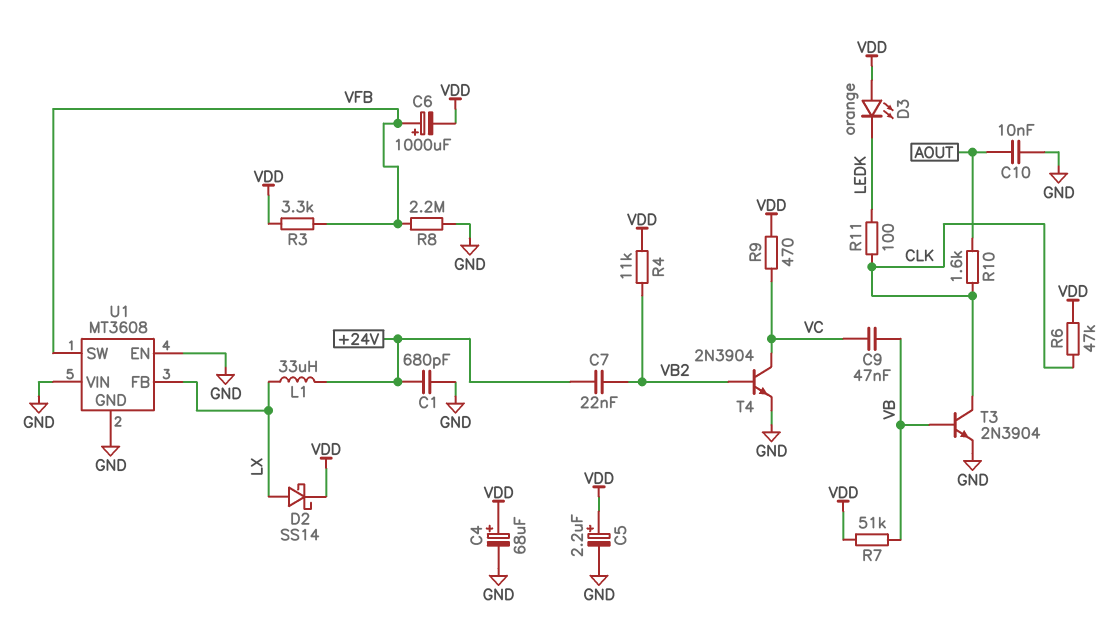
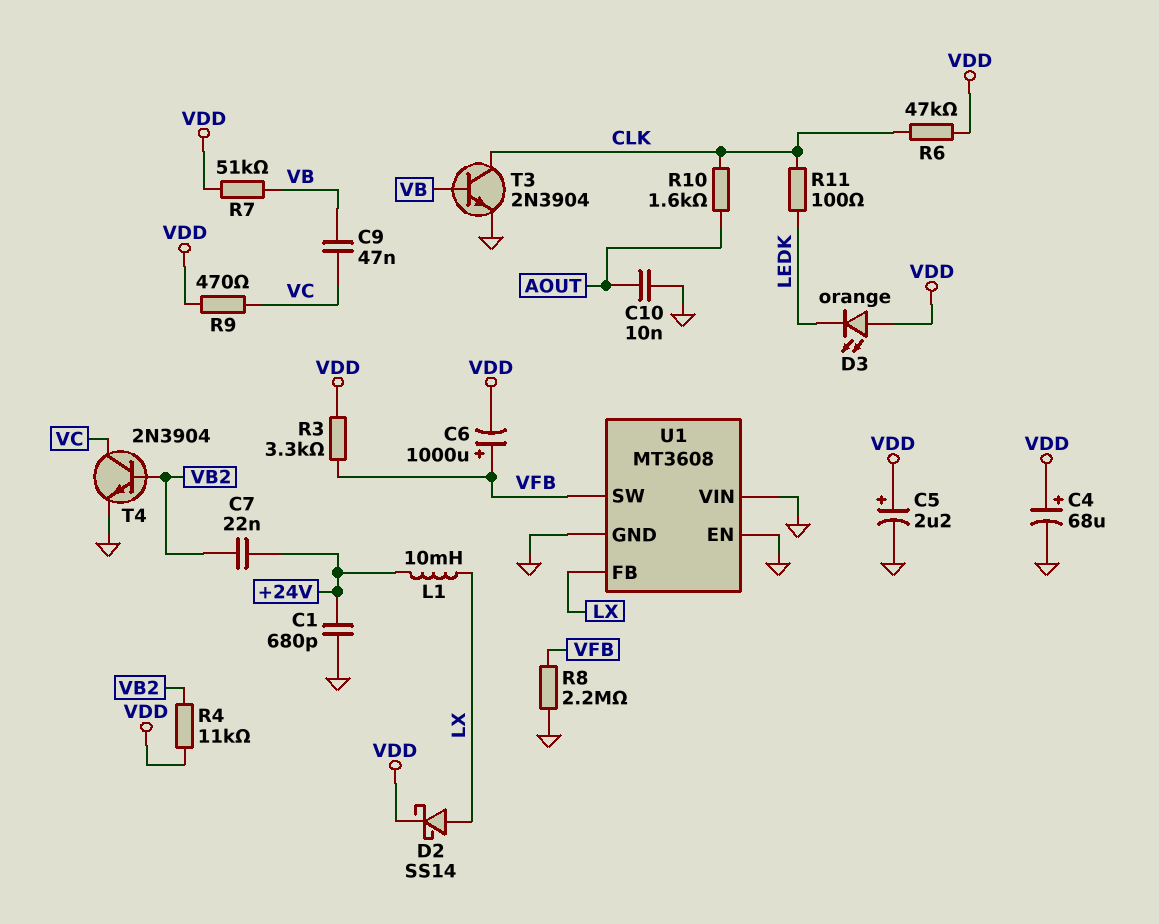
L1: 33uH (+24V, LX) -> 10mH (+24V, LX)

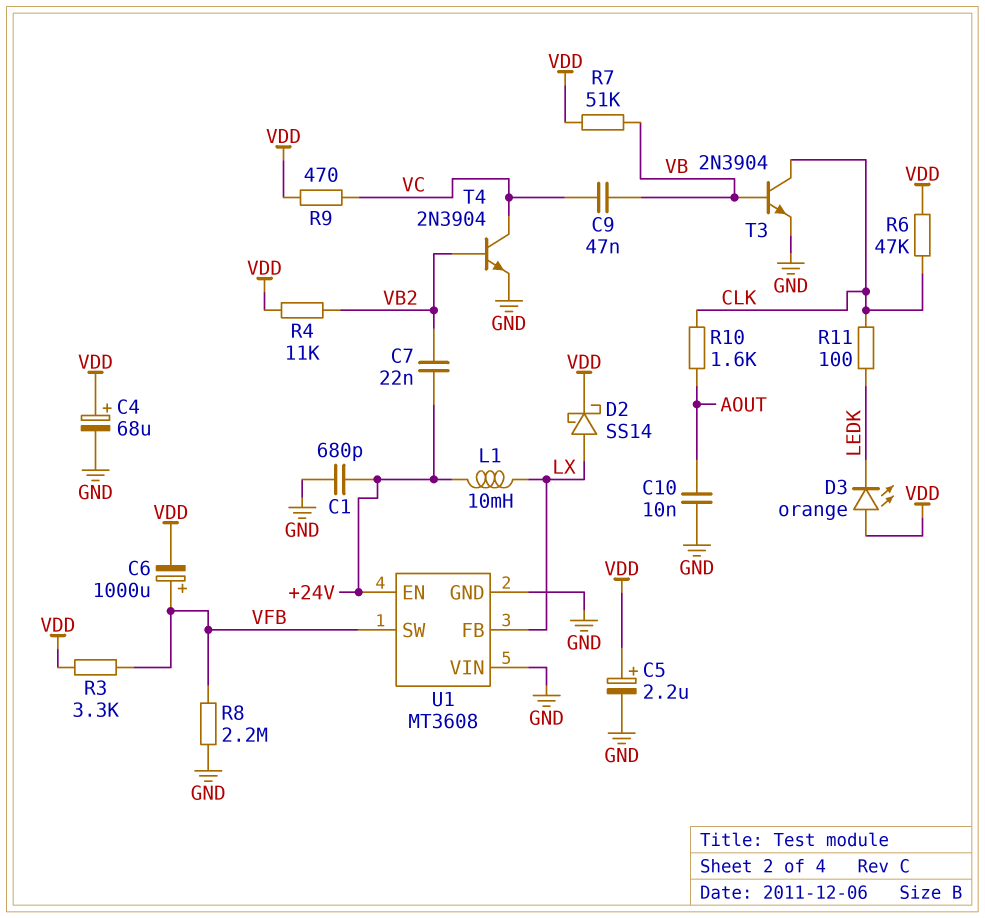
U1 pin EN: GND -> +24V

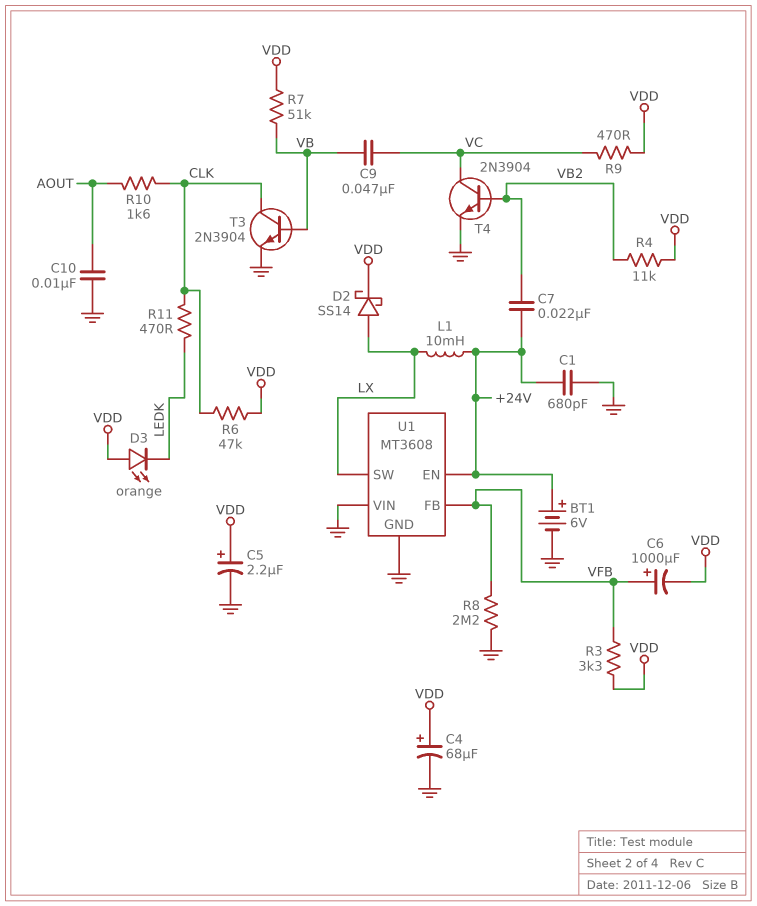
BT1: none -> 6V (plus +24V, minus GND)
R11: 100 (CLK, LEDK) -> 470 (CLK, LEDK)
U1 pin FB: LX -> VFB
U1 pin SW: VFB -> LX

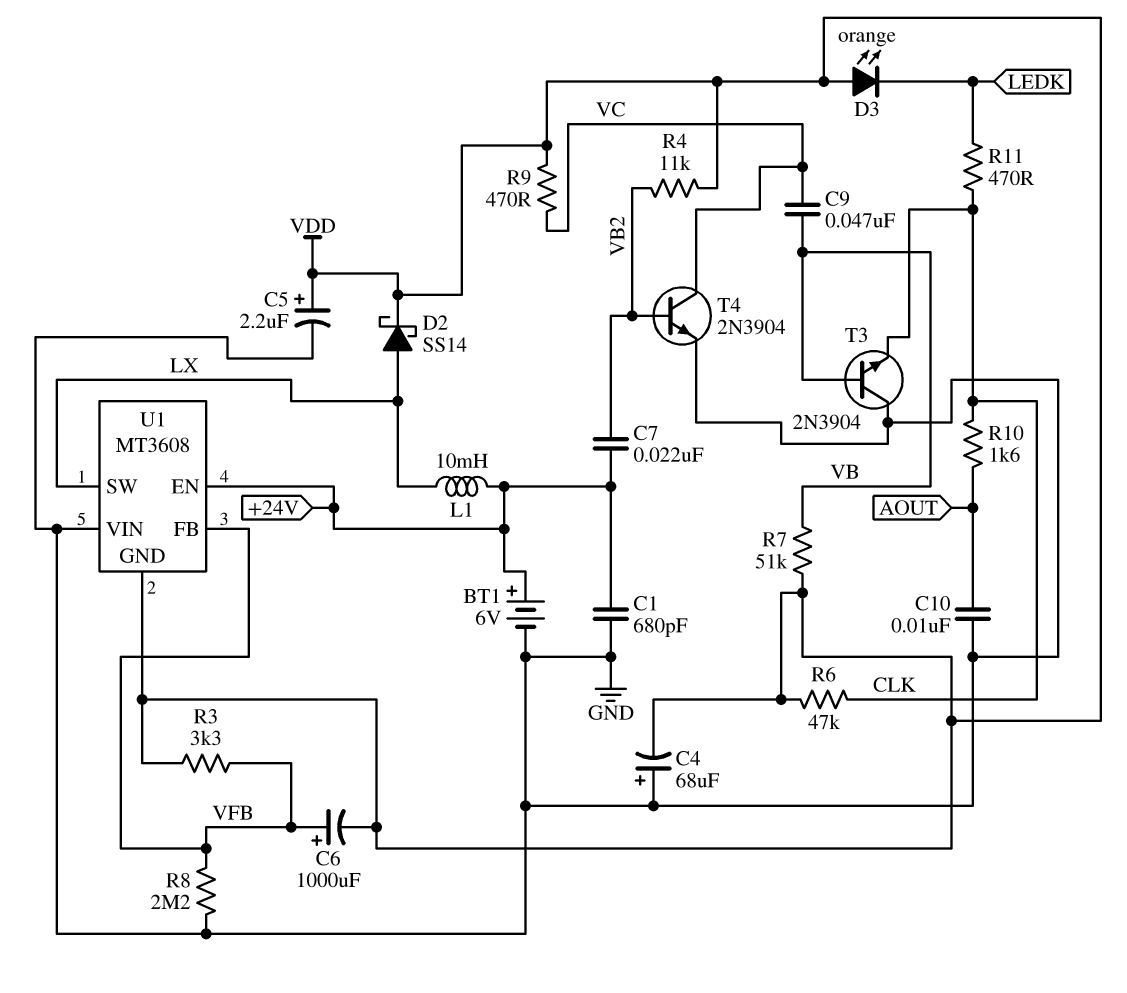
C4: 68uF (plus VDD, minus GND) -> 68uF (plus GND, minus VDD)
T3: NPN 2N3904 (B VB, C CLK, E GND) -> NPN 2N3904 (B VB, C GND, E CLK)
U1 pin GND: GND -> VDD

